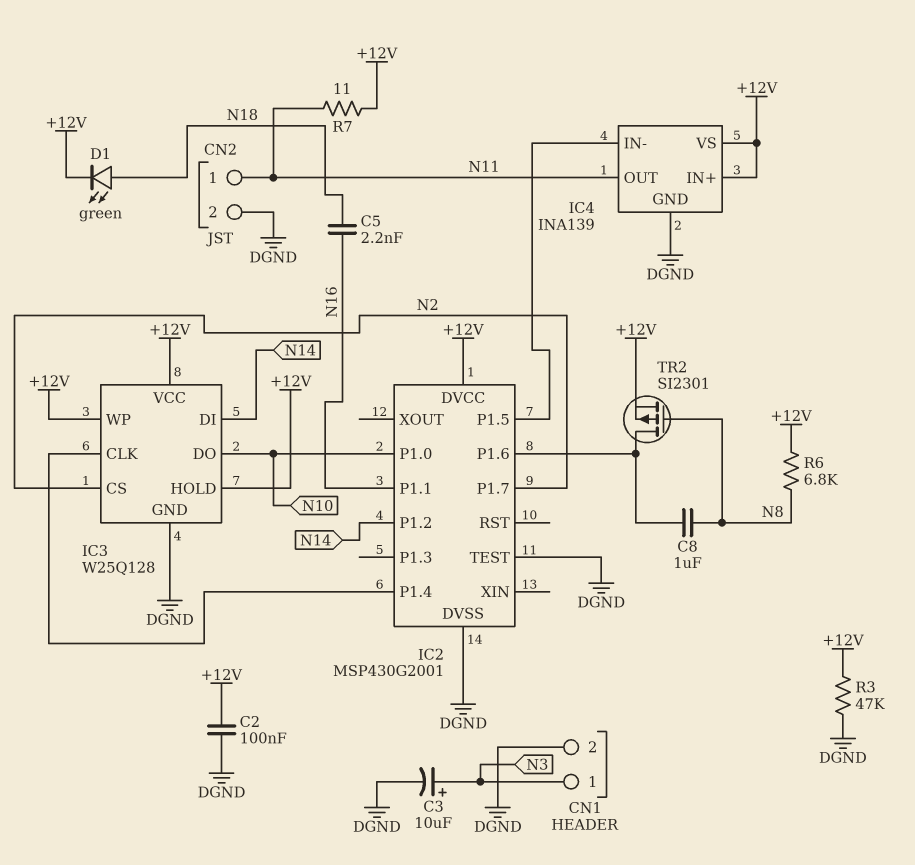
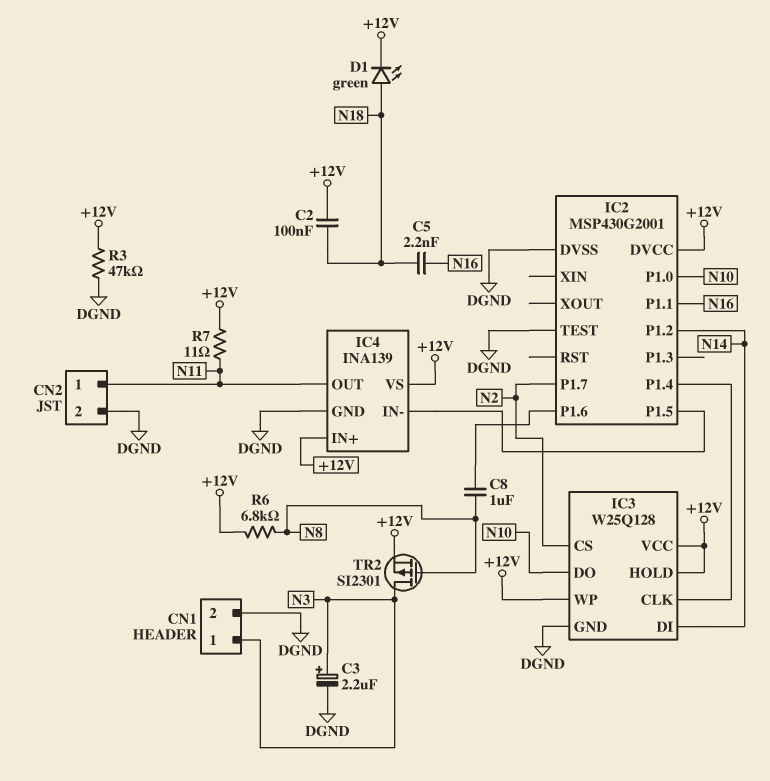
C2: 100nF (+12V, DGND) -> 100nF (+12V, N18)
C3: 10uF (plus N3, minus DGND) -> 2.2uF (plus N3, minus DGND)
TR2: PMOS SI2301 (G N8, D IC2/P1.6, S +12V) -> PMOS SI2301 (G N8, D N3, S +12V)

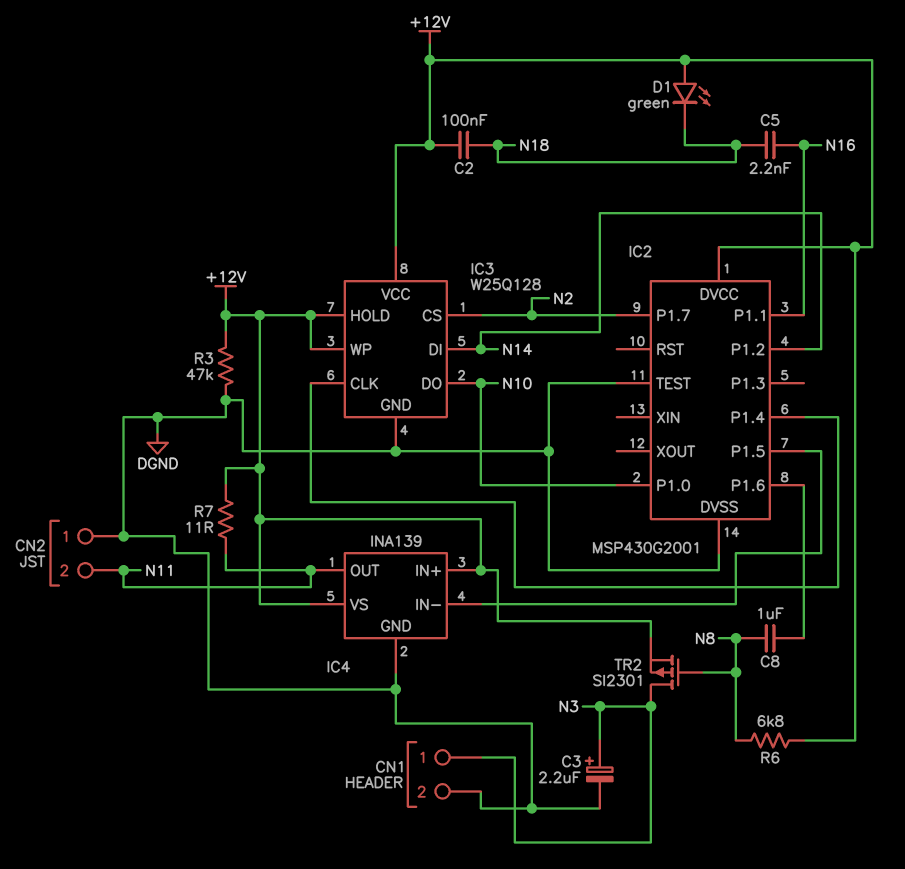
CN2 pin 1: N11 -> DGND
CN2 pin 2: DGND -> N11
D1: LED green (A N18, K +12V) -> LED green (A +12V, K N18)

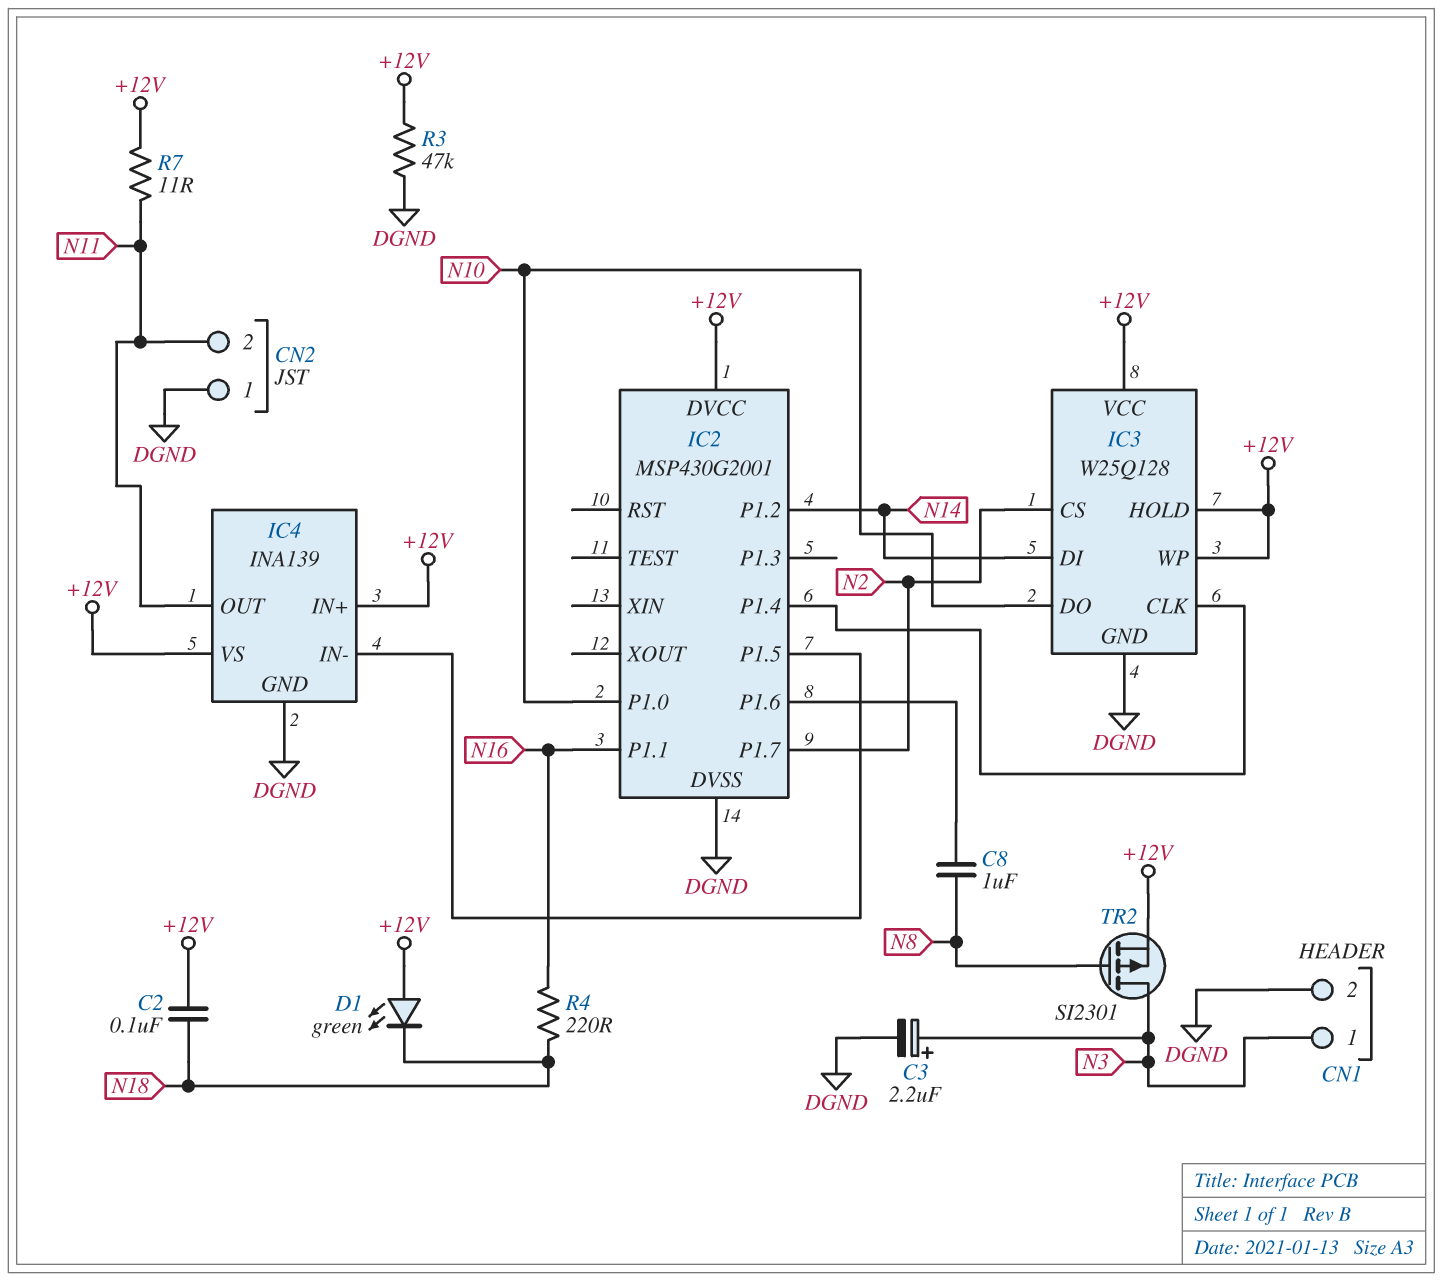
C5: 2.2nF (N16, N18) -> none
IC2 pin TEST: DGND -> none
R4: none -> 220 (N16, N18)
R6: 6.8k (+12V, N8) -> none

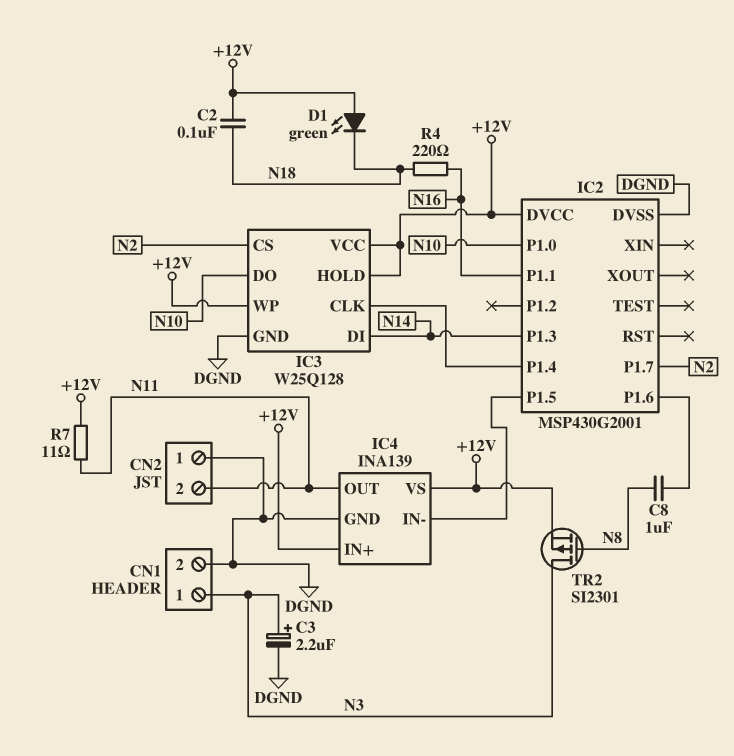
IC2 pin P1.2: N14 -> none
IC2 pin P1.3: none -> N14
R3: 47k (+12V, DGND) -> none

